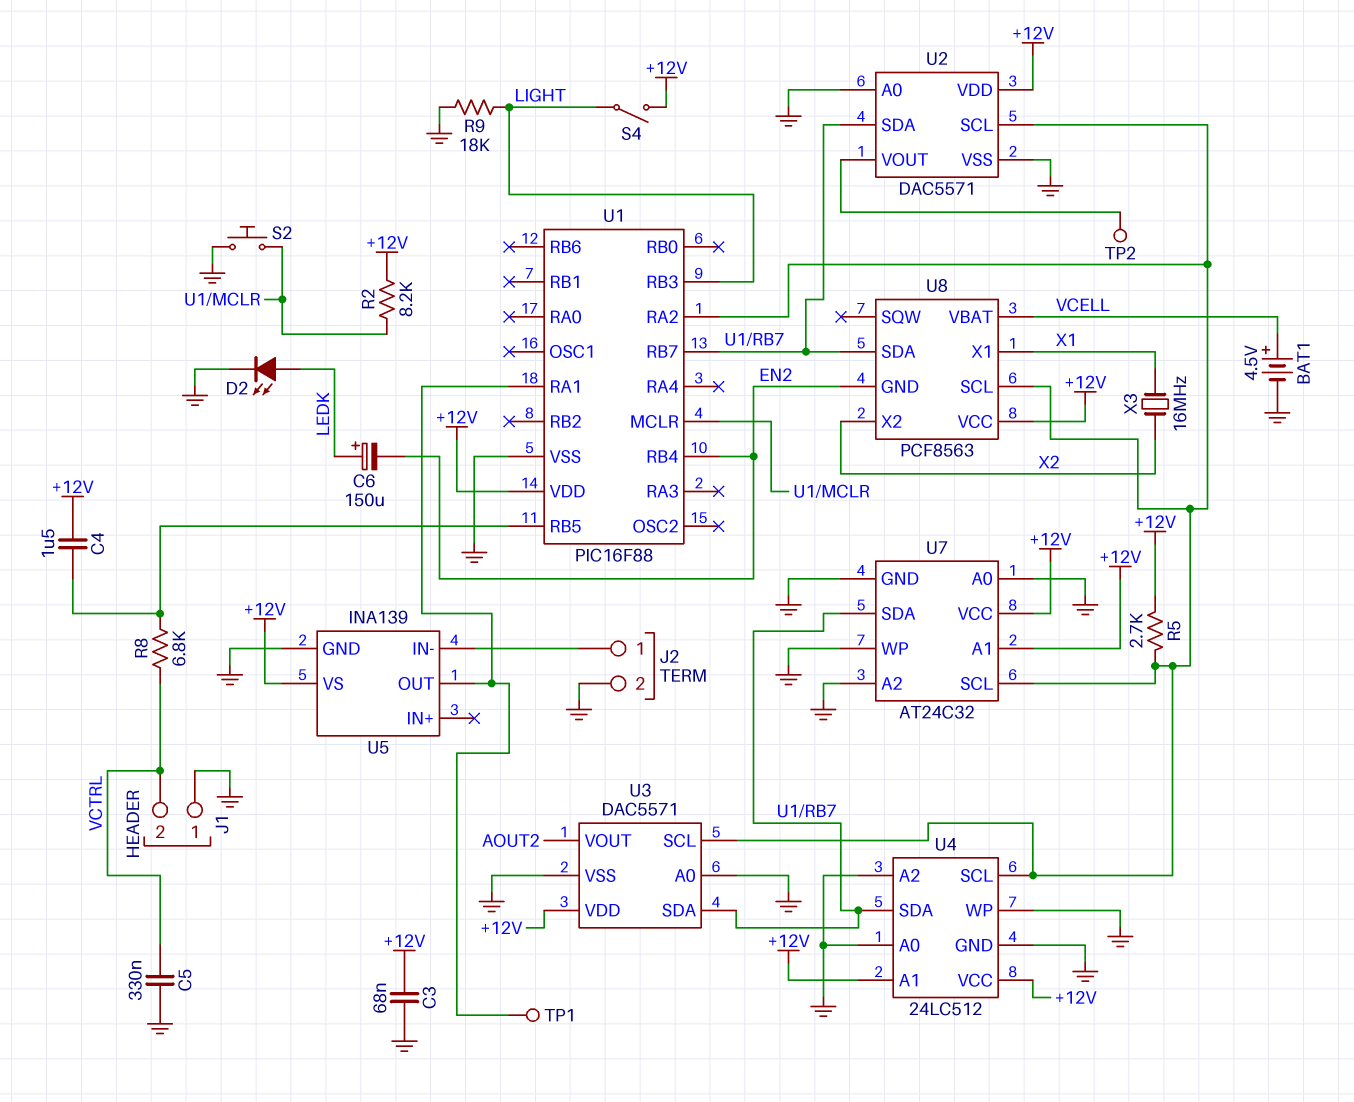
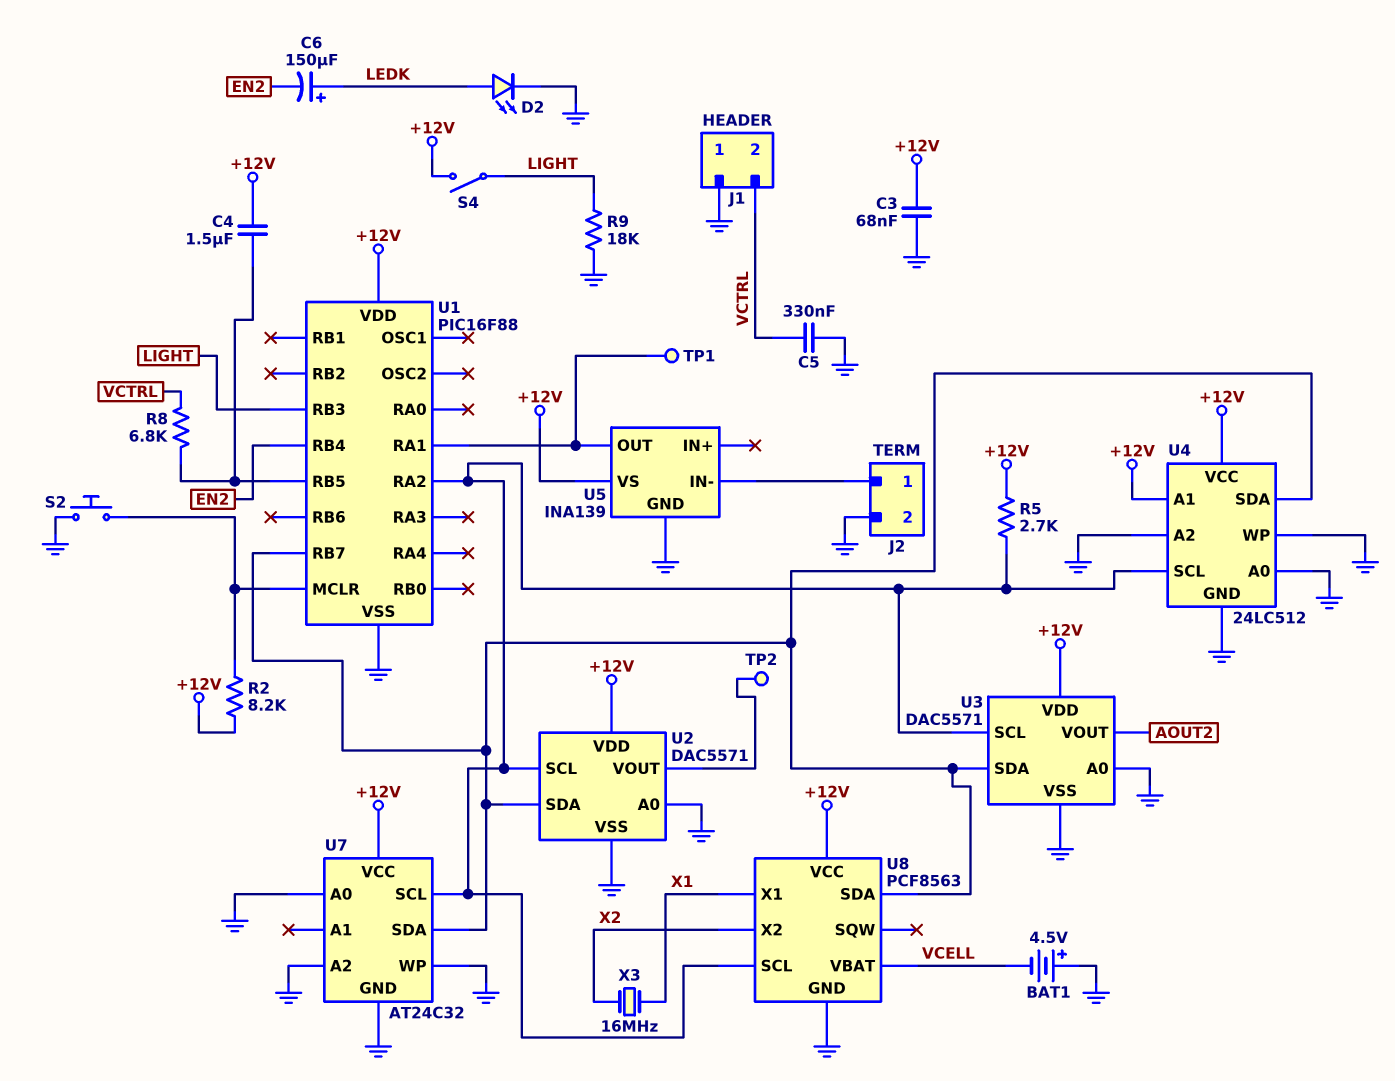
BAT1: 4.5V (plus VCELL, minus GND) -> 4.5V (plus GND, minus VCELL)
U7 pin A1: +12V -> none
U8 pin GND: EN2 -> GND

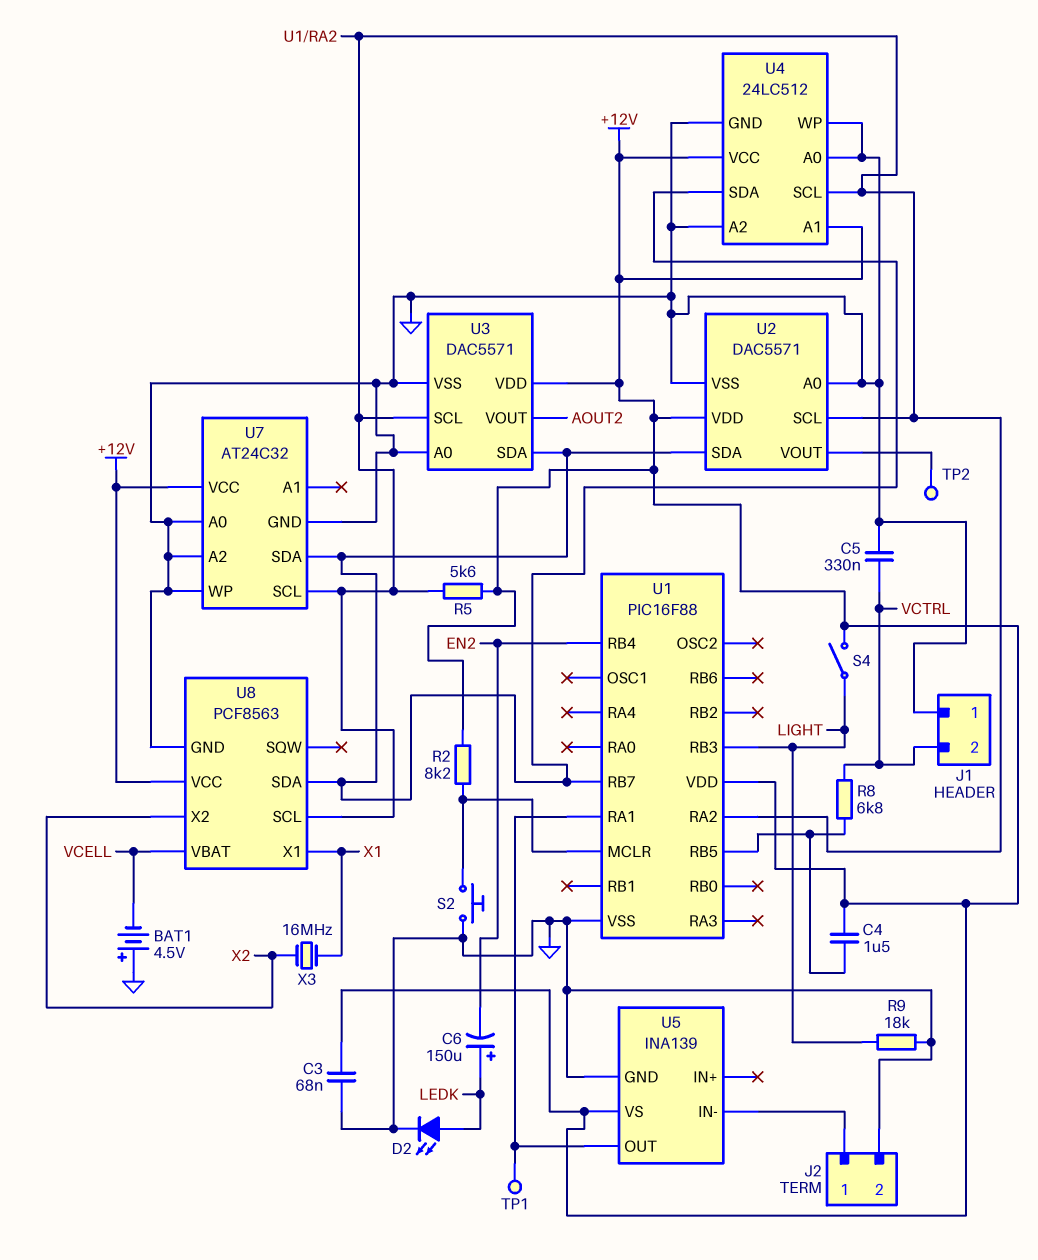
R5: 2.7k (+12V, U1/RA2) -> 5.6k (+12V, U1/RA2)

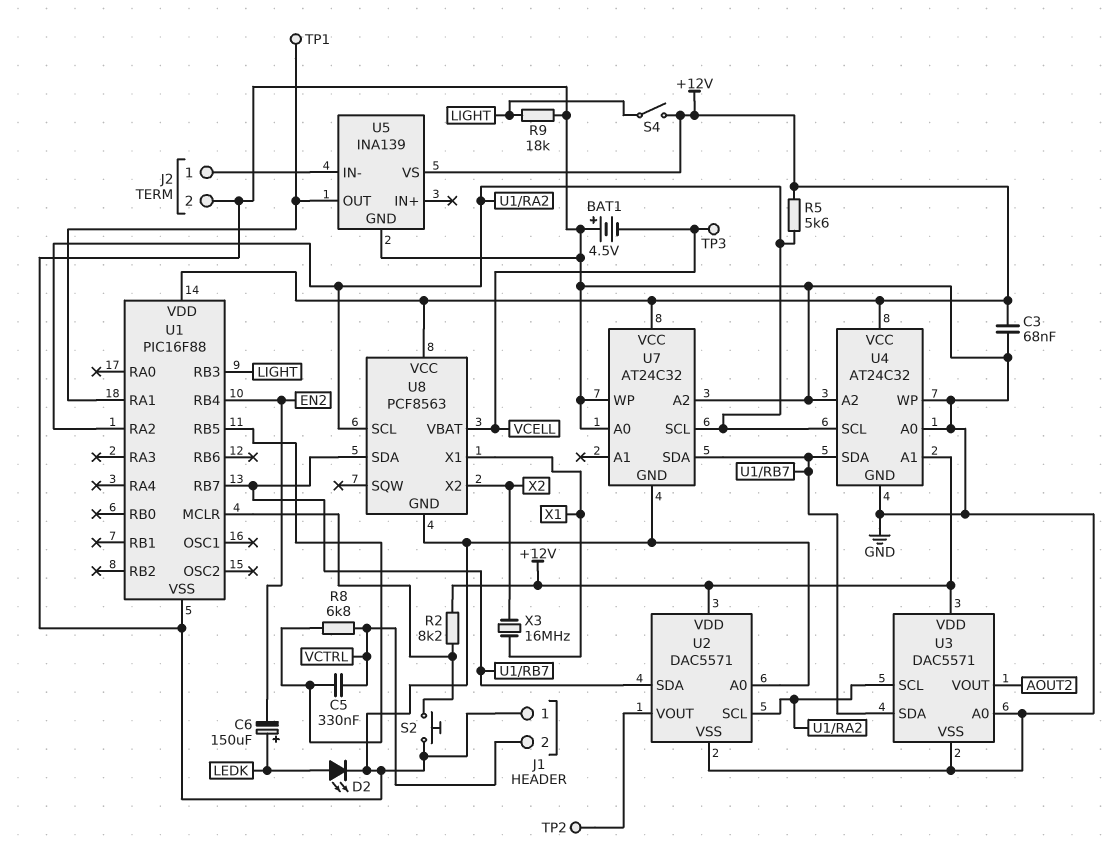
C4: 1.5uF (+12V, U1/RB5) -> none
C5: 330nF (GND, VCTRL) -> 330nF (U1/RB5, VCTRL)
TP3: none -> test point (VCELL)
U4: 24LC512 -> AT24C32

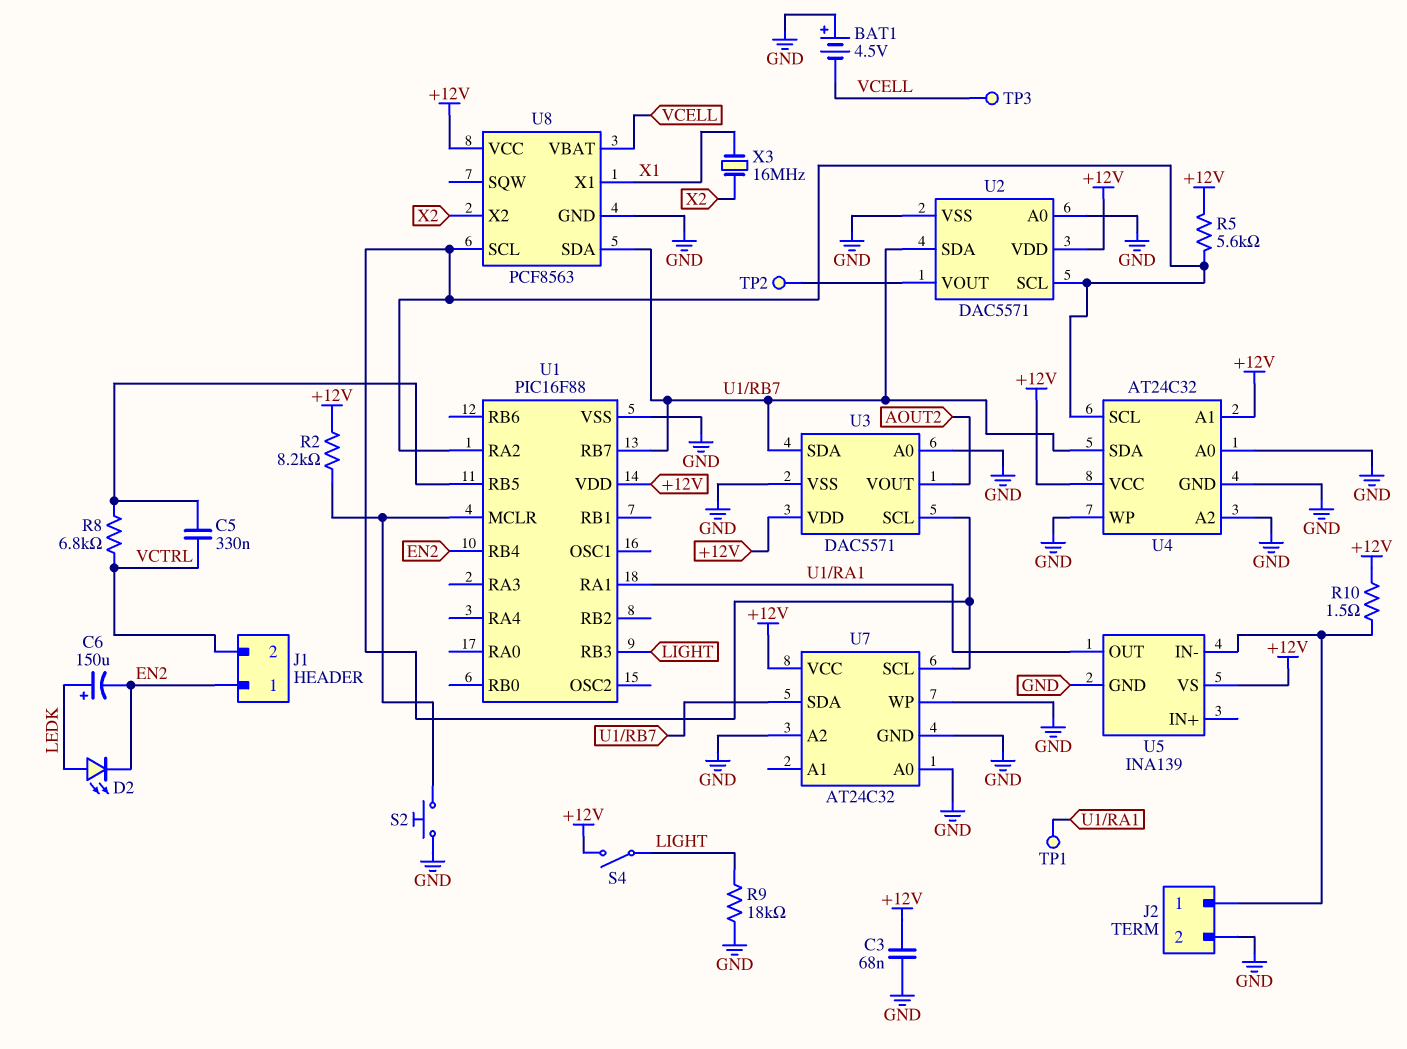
D2: LED (A LEDK, K GND) -> LED (A LEDK, K EN2)
J1 pin 1: GND -> EN2
R10: none -> 1.5 (+12V, J2/1)

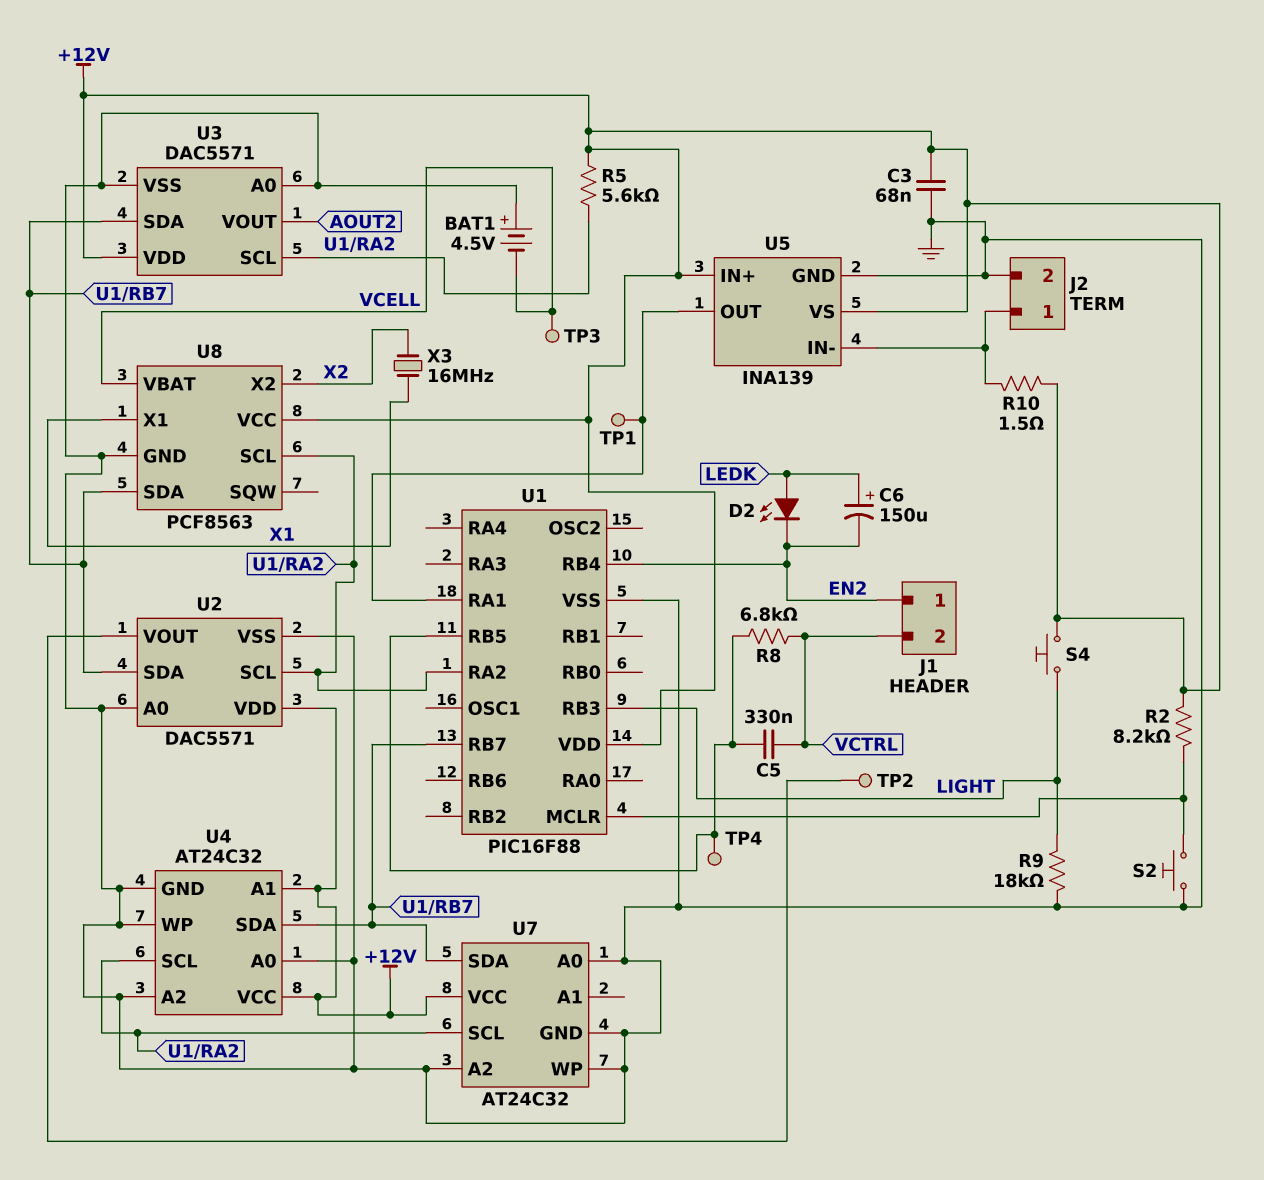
S4: switch (+12V, LIGHT) -> button (+12V, LIGHT)
TP4: none -> test point (U1/RB5)
U5 pin IN+: none -> +12V

